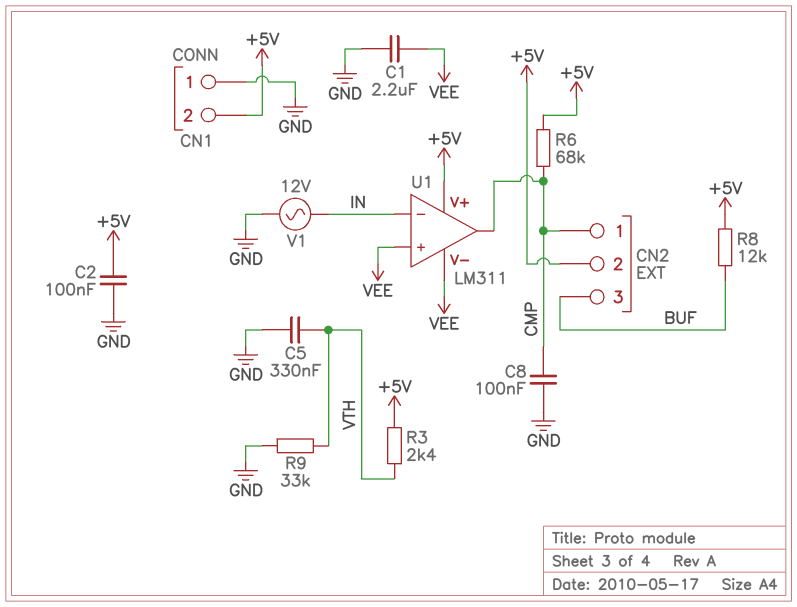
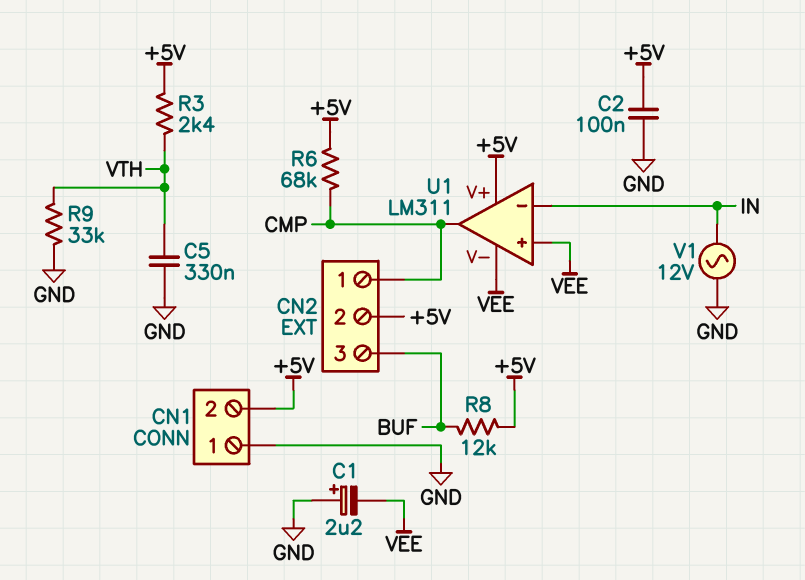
C1: 2.2uF (GND, VEE) -> 2.2uF (plus GND, minus VEE)
C8: 100nF (CMP, GND) -> none

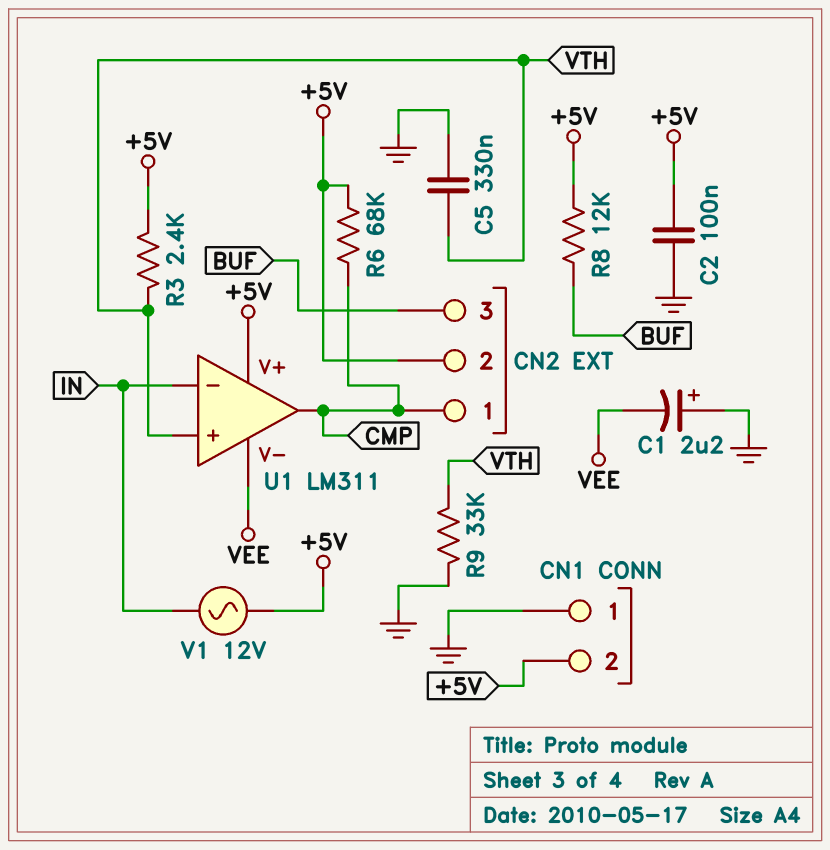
U1 pin in+: VEE -> VTH
V1: AC 12V (GND, IN) -> AC 12V (+5V, IN)

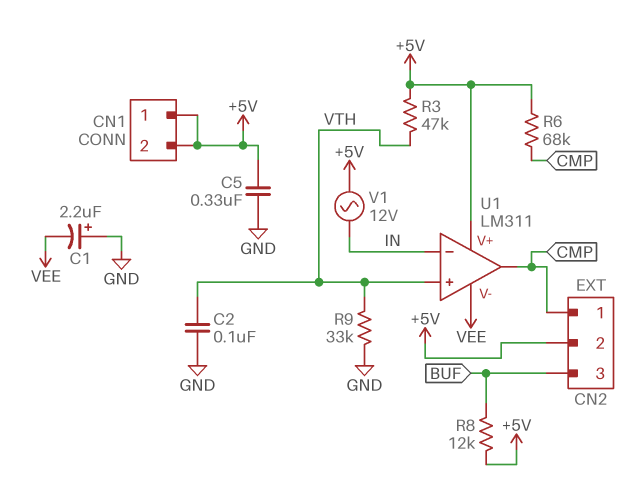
C2: 100nF (+5V, GND) -> 100nF (GND, VTH)
C5: 330nF (GND, VTH) -> 330nF (+5V, GND)
CN1 pin 1: GND -> +5V
R3: 2.4k (+5V, VTH) -> 47k (+5V, VTH)

